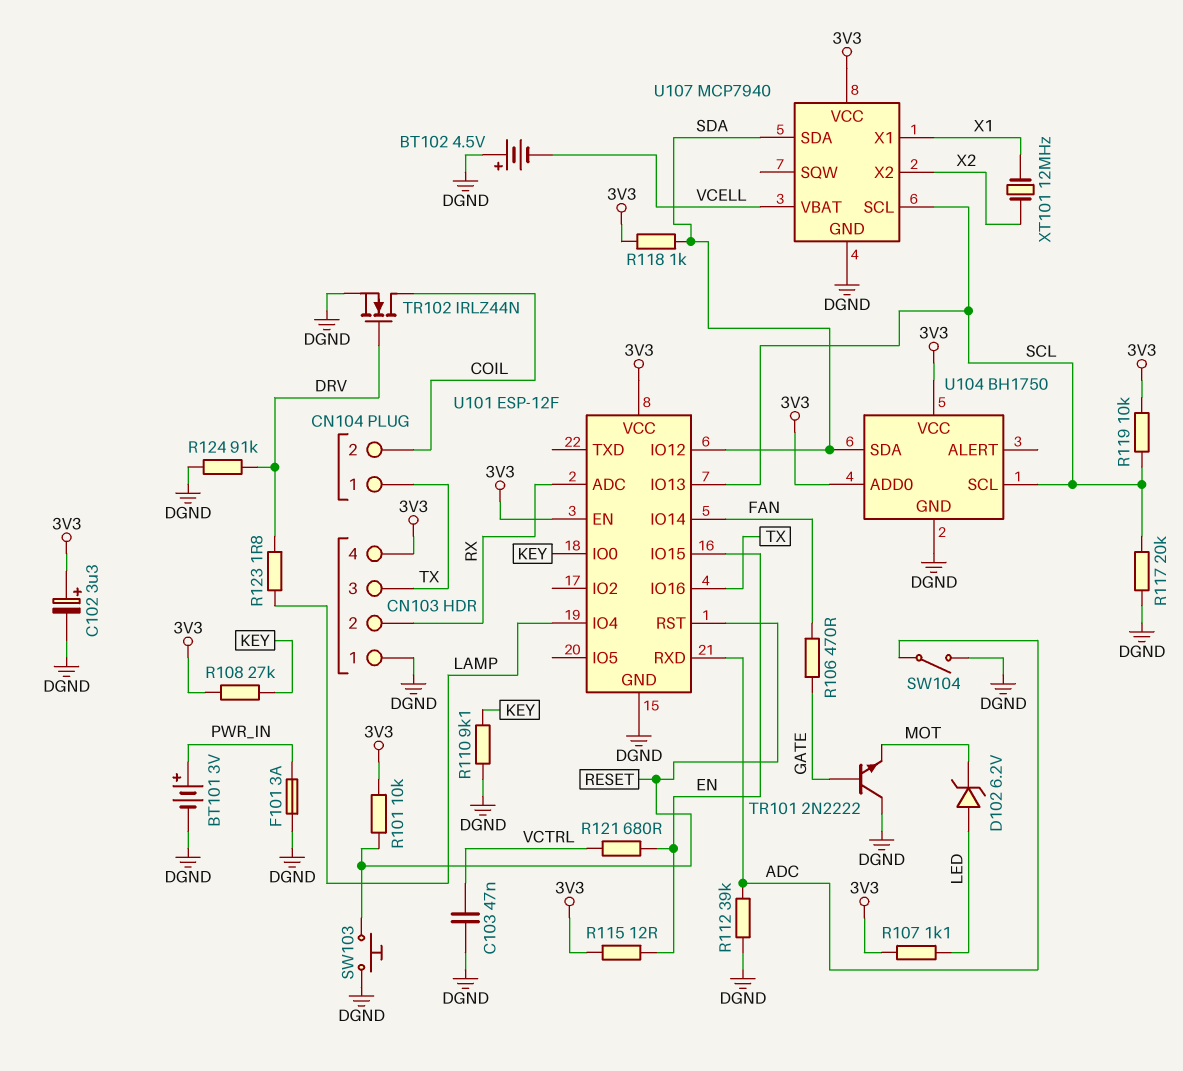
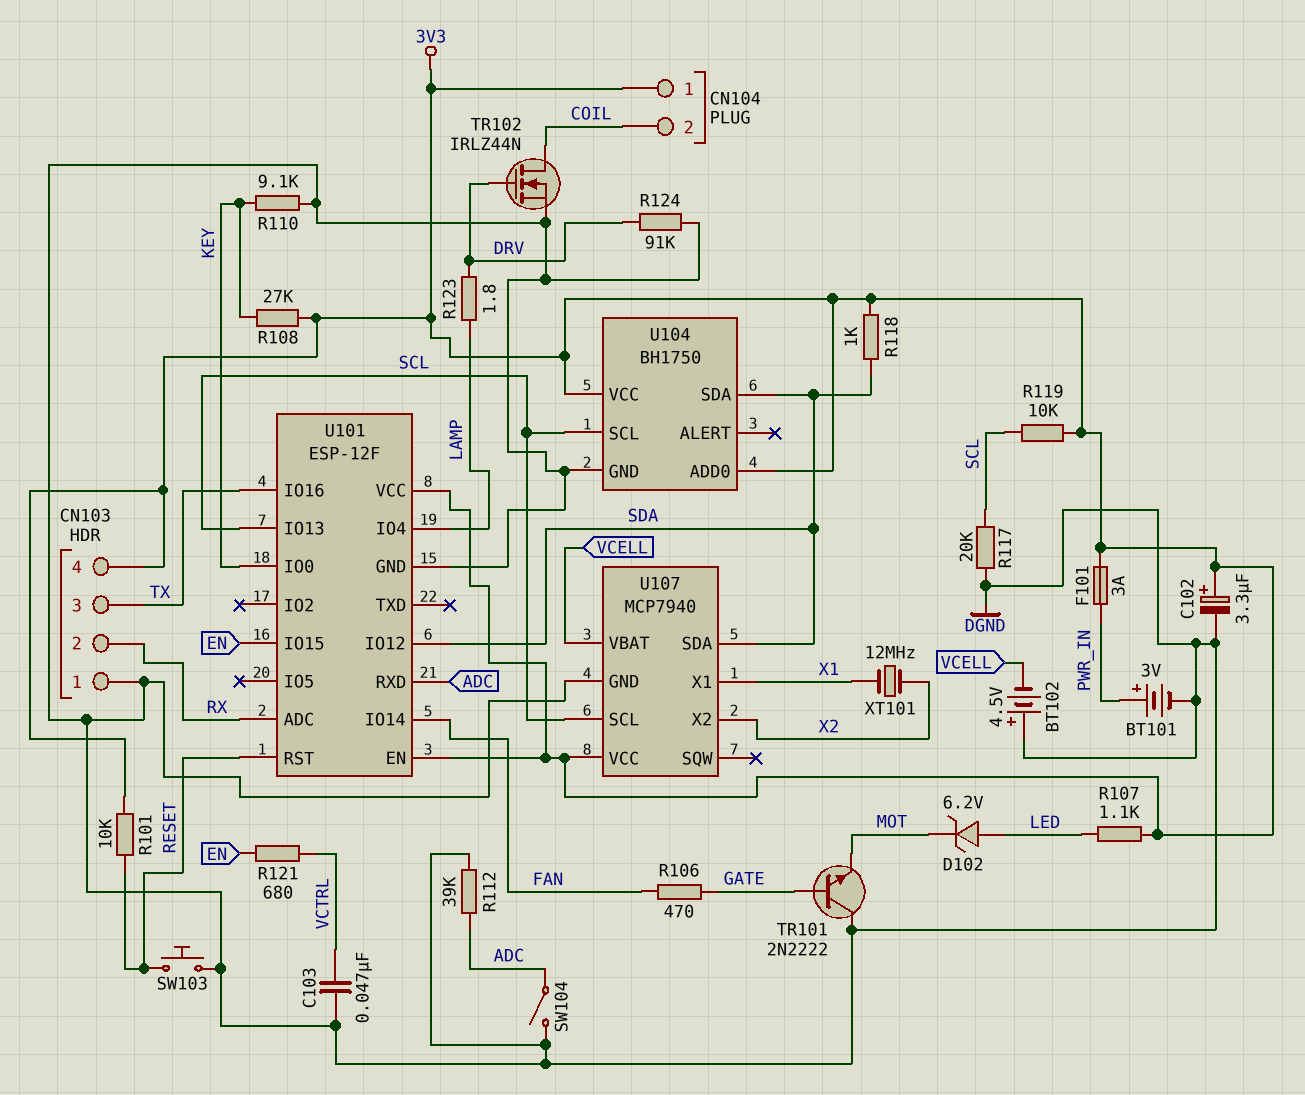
CN104 pin 1: TX -> 3V3
F101: 3A (DGND, PWR_IN) -> 3A (3V3, PWR_IN)
R115: 12 (3V3, EN) -> none

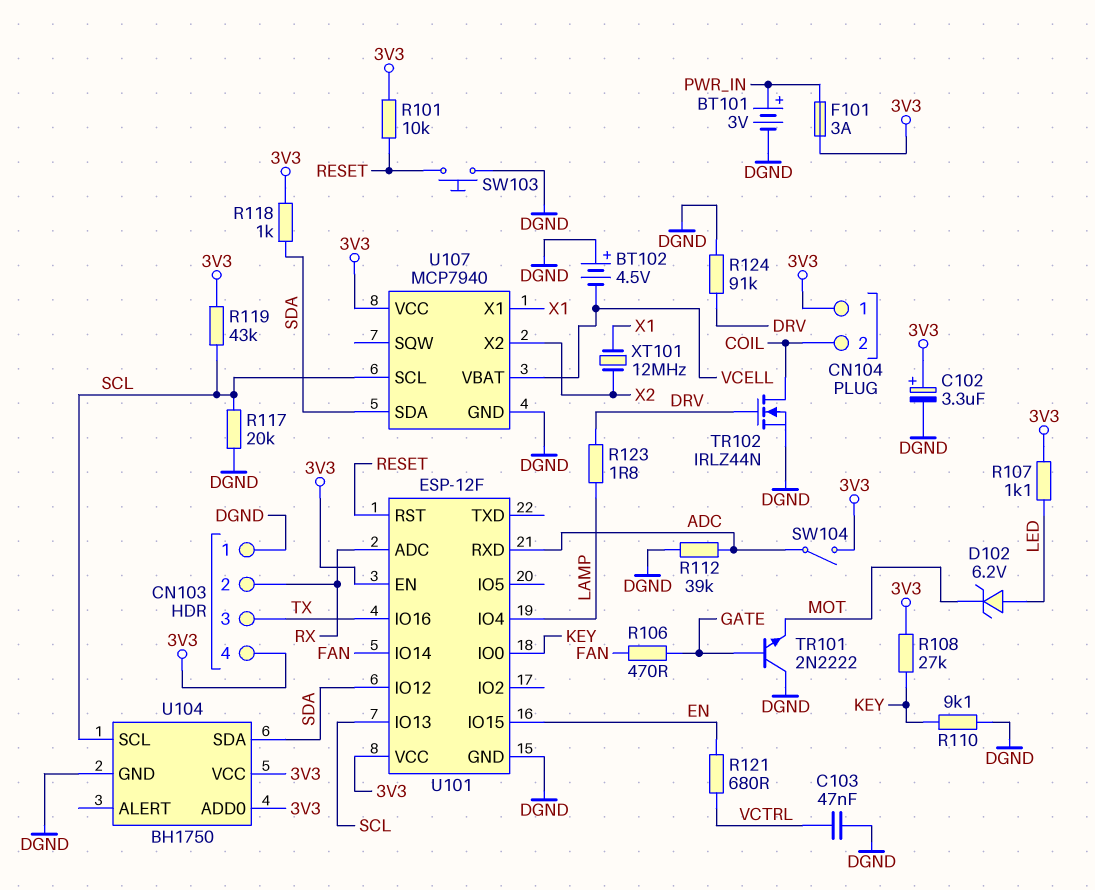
R119: 10k (3V3, SCL) -> 43k (3V3, SCL)
SW104: switch (ADC, DGND) -> switch (3V3, ADC)

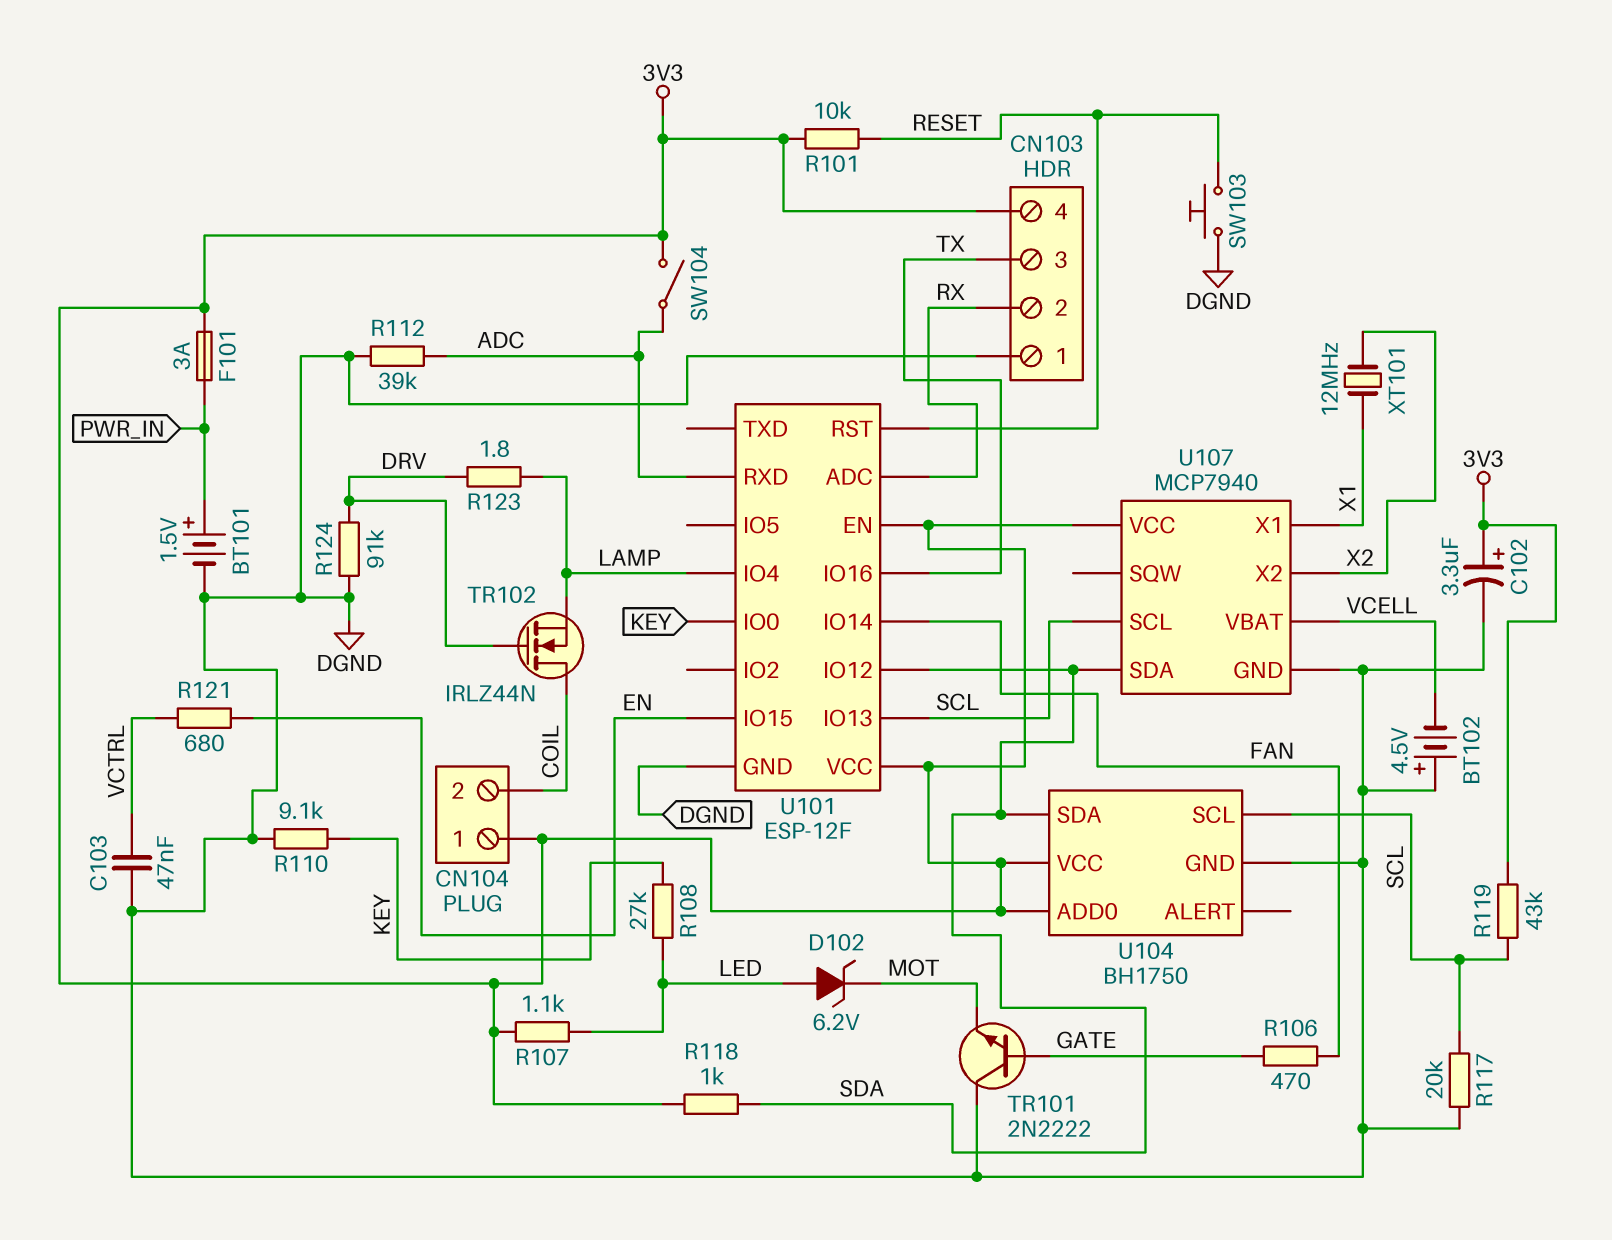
BT101: 3V (plus PWR_IN, minus DGND) -> 1.5V (plus PWR_IN, minus DGND)
R108: 27k (3V3, KEY) -> 27k (KEY, LED)
TR102: NMOS IRLZ44N (G DRV, D COIL, S DGND) -> NMOS IRLZ44N (G DRV, D COIL, S LAMP)

